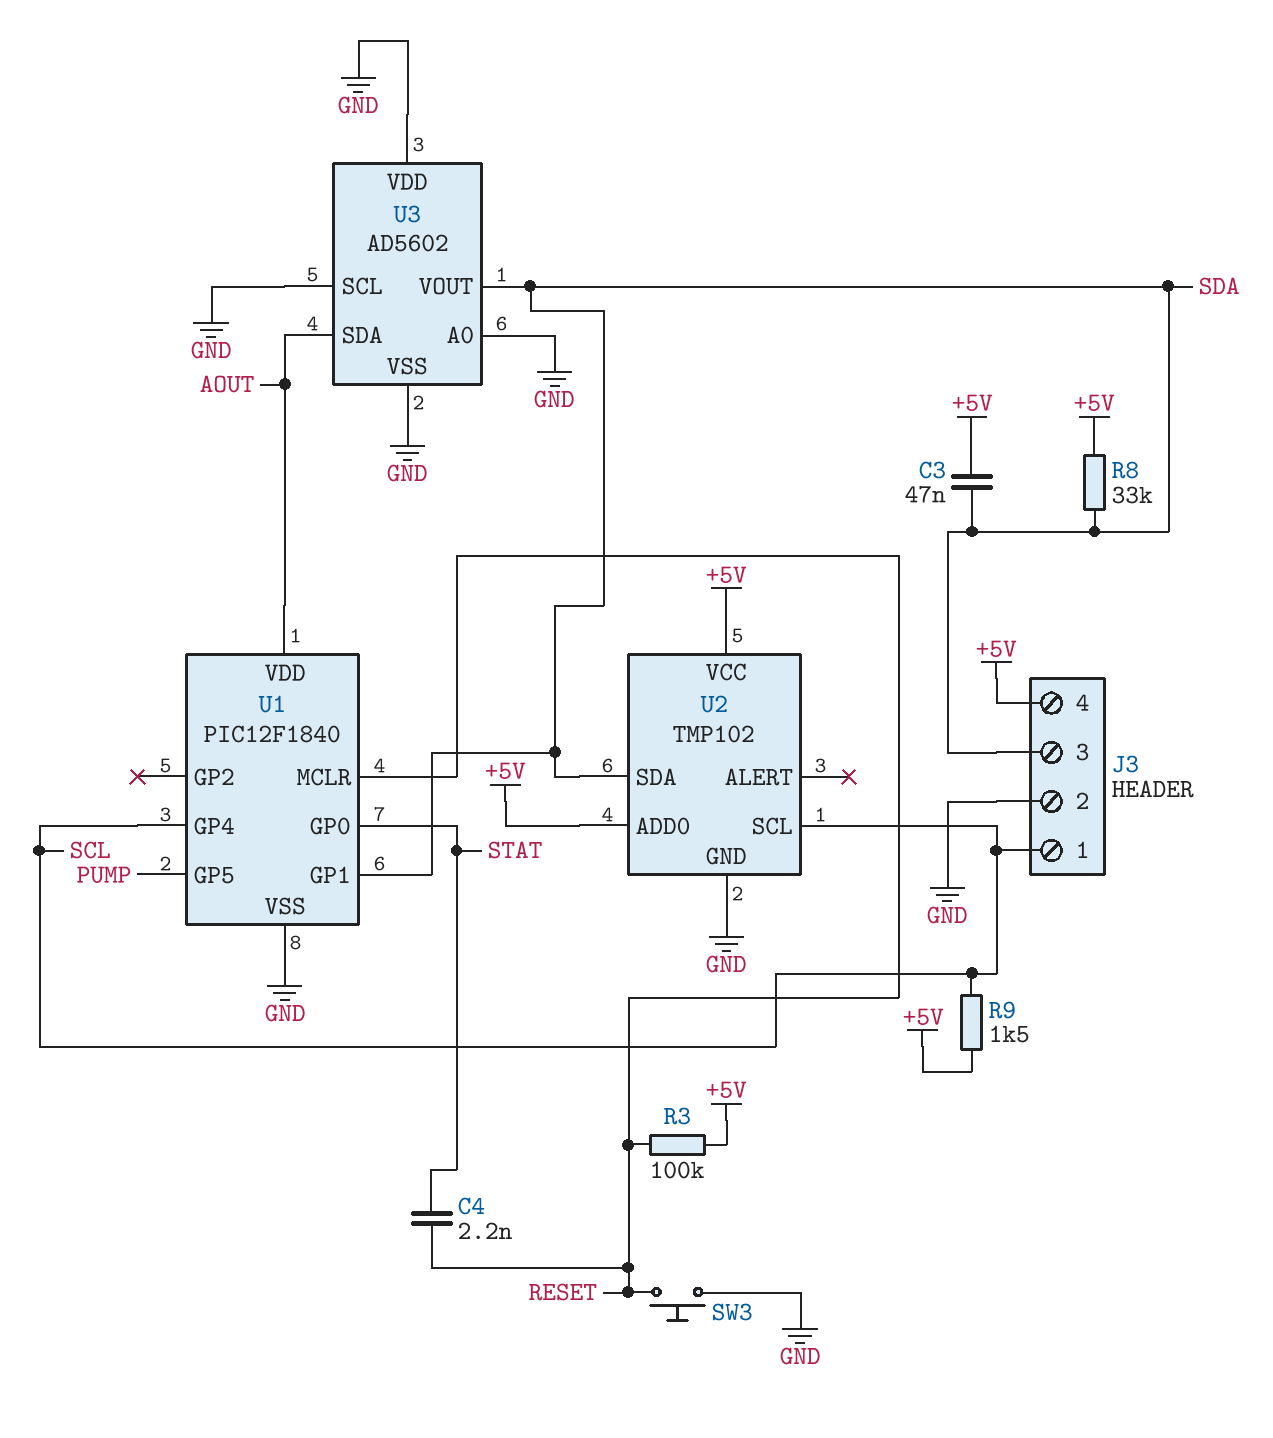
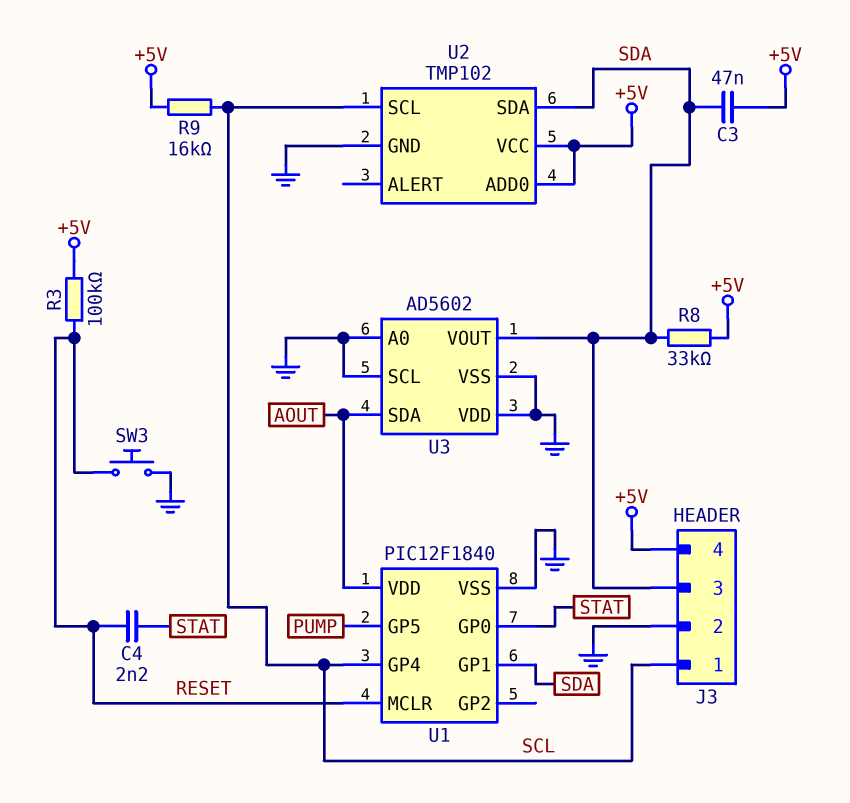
R9: 1.5k (+5V, SCL) -> 16k (+5V, SCL)

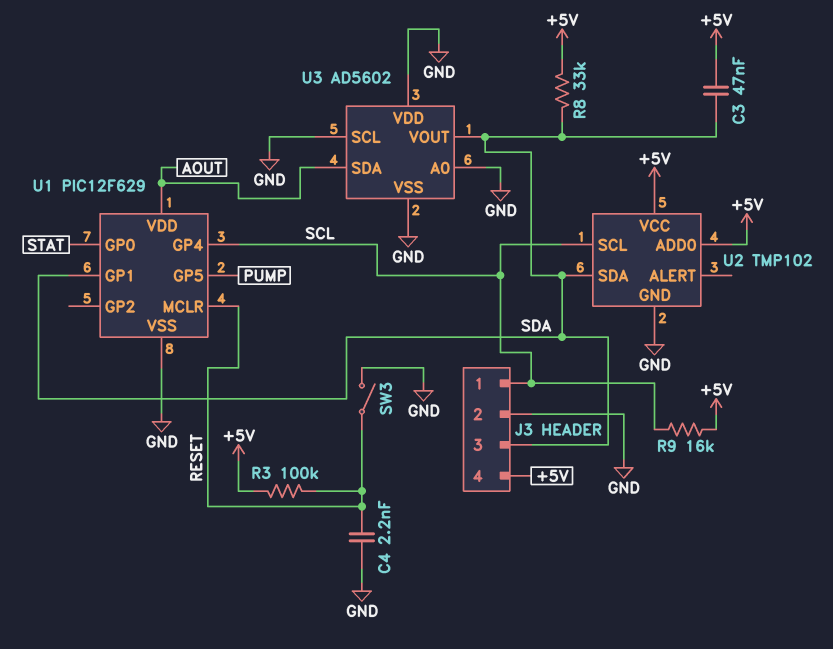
C4: 2.2nF (RESET, STAT) -> 2.2nF (GND, RESET)
SW3: button (GND, RESET) -> switch (GND, RESET)
U1: PIC12F1840 -> PIC12F629

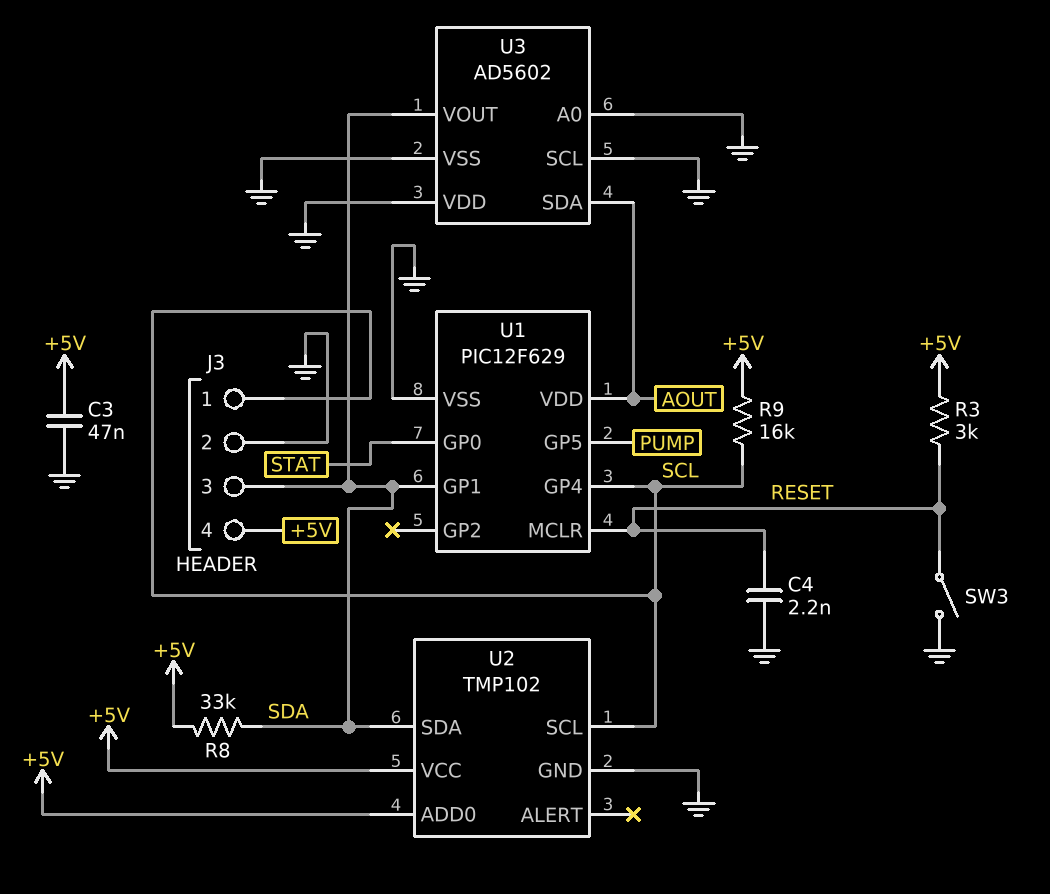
C3: 47nF (+5V, SDA) -> 47nF (+5V, GND)
R3: 100k (+5V, RESET) -> 3k (+5V, RESET)

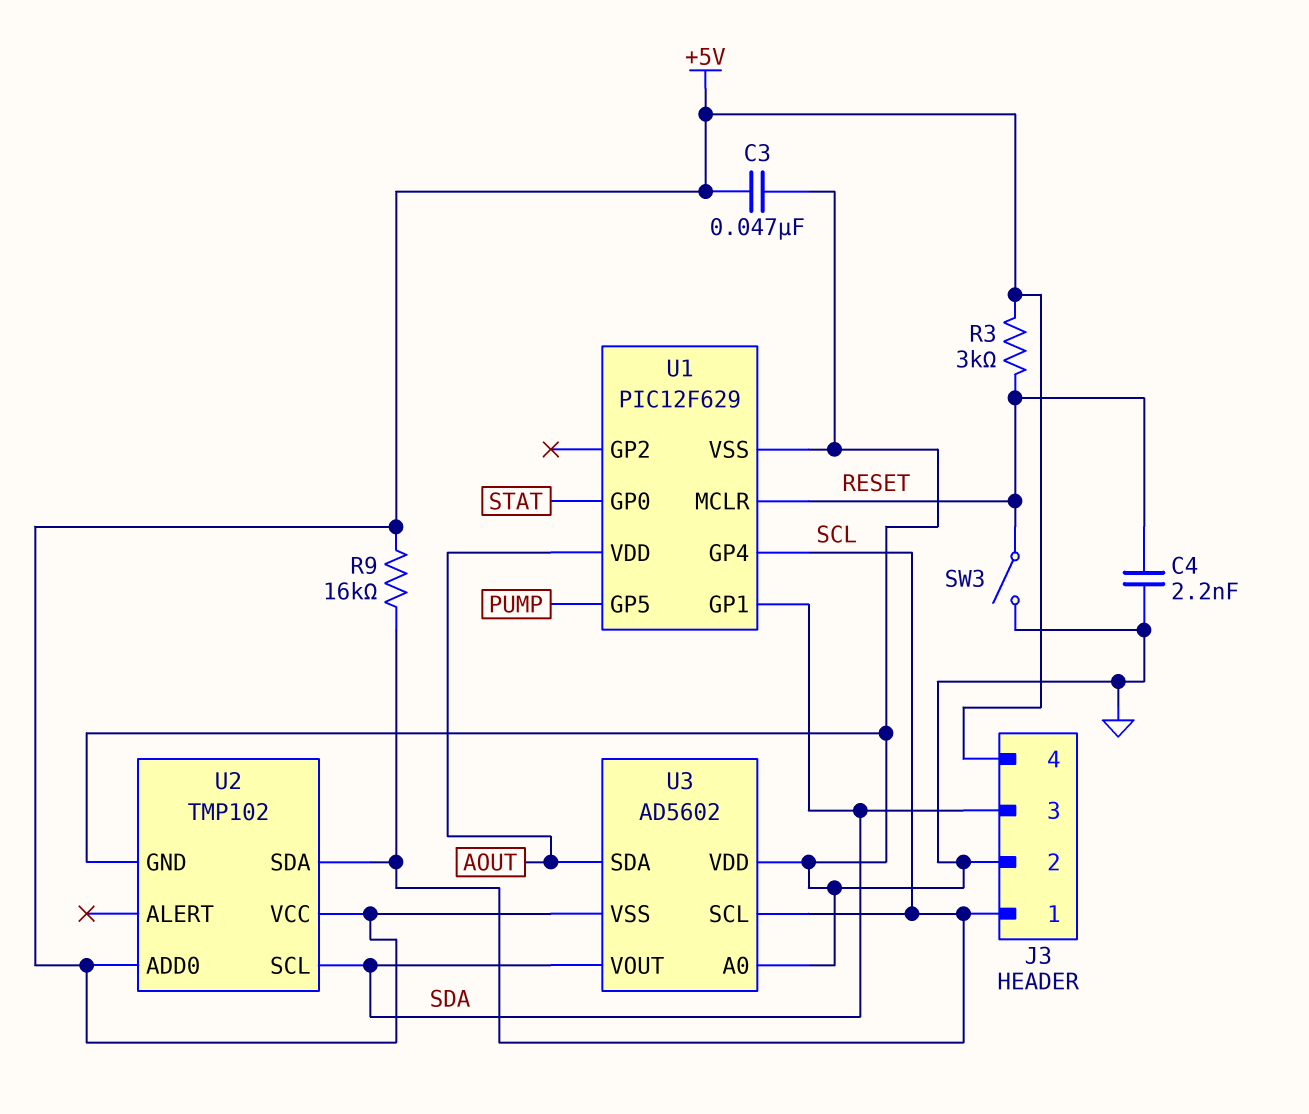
R8: 33k (+5V, SDA) -> none
U2 pin SCL: SCL -> SDA
U2 pin SDA: SDA -> SCL
U3 pin SCL: GND -> SCL
U3 pin VSS: GND -> +5V

